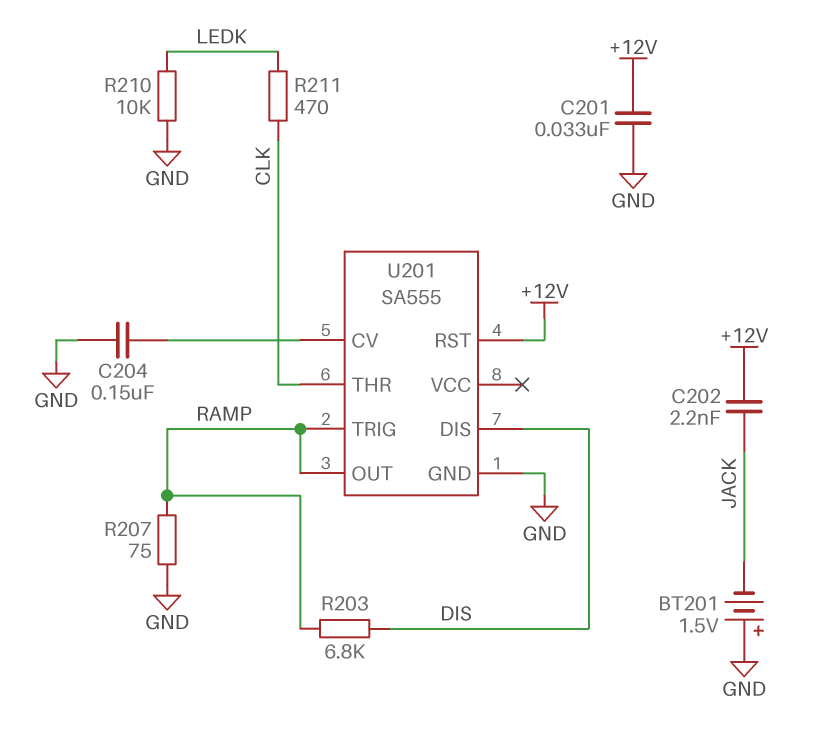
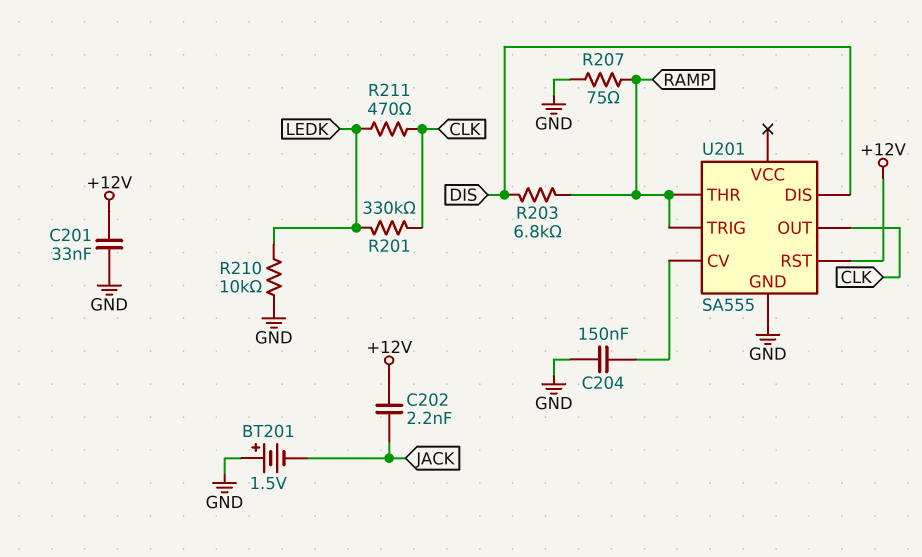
R201: none -> 330k (CLK, LEDK)
U201 pin OUT: RAMP -> CLK
U201 pin THR: CLK -> RAMP

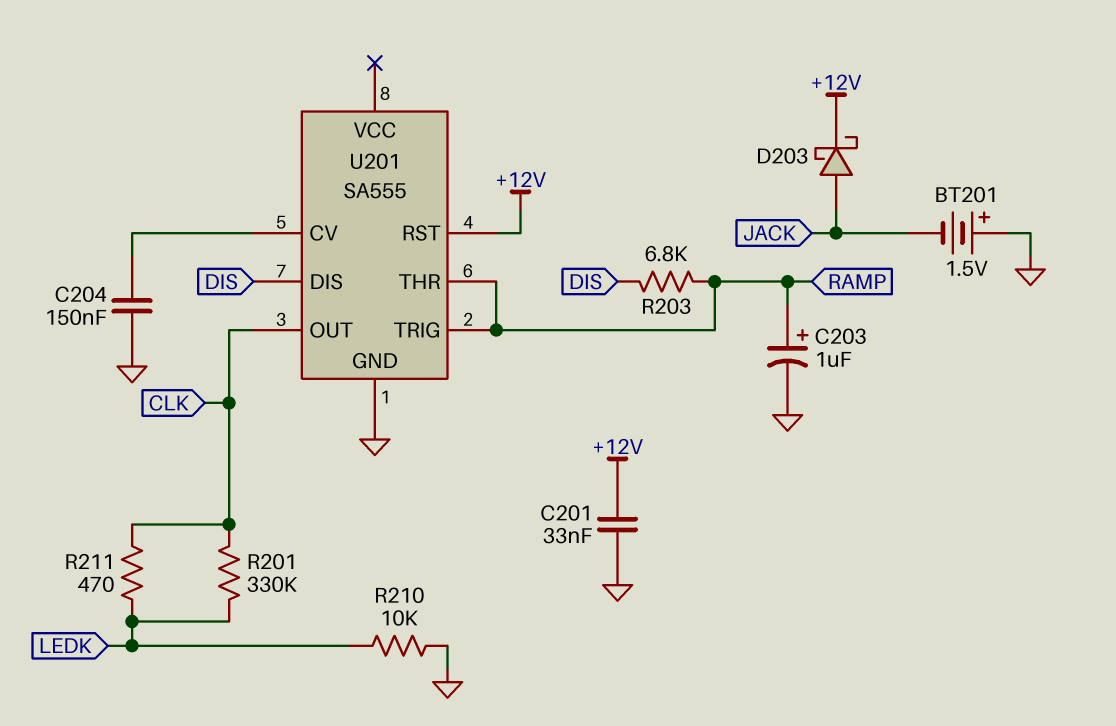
C202: 2.2nF (+12V, JACK) -> none
C203: none -> 1uF (plus RAMP, minus GND)
D203: none -> schottky (A JACK, K +12V)
R207: 75 (GND, RAMP) -> none

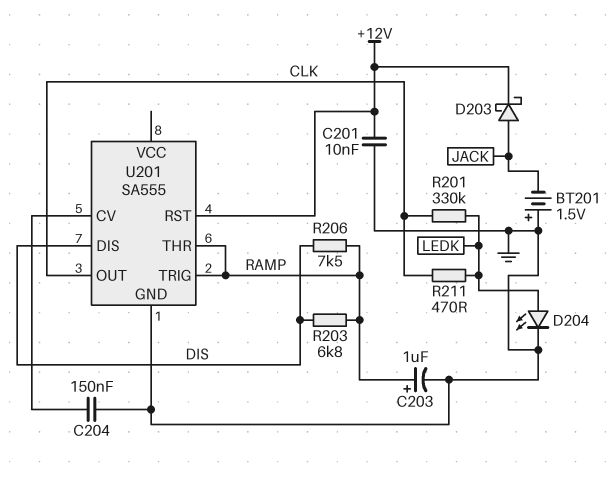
C201: 33nF (+12V, GND) -> 10nF (+12V, GND)
D204: none -> LED (A LEDK, K GND)
R206: none -> 7.5k (DIS, RAMP)
R210: 10k (GND, LEDK) -> none

